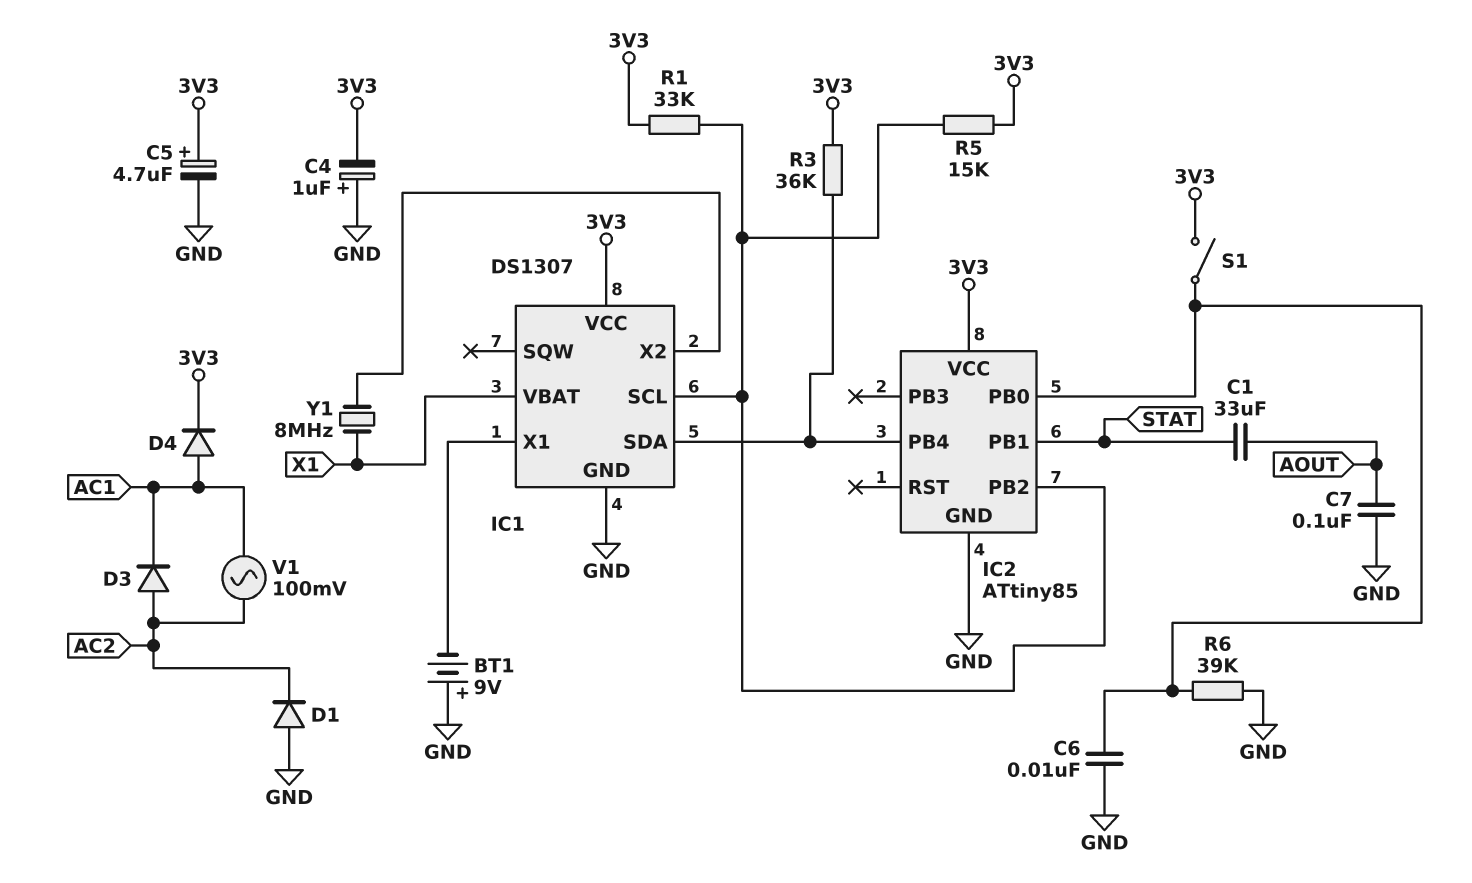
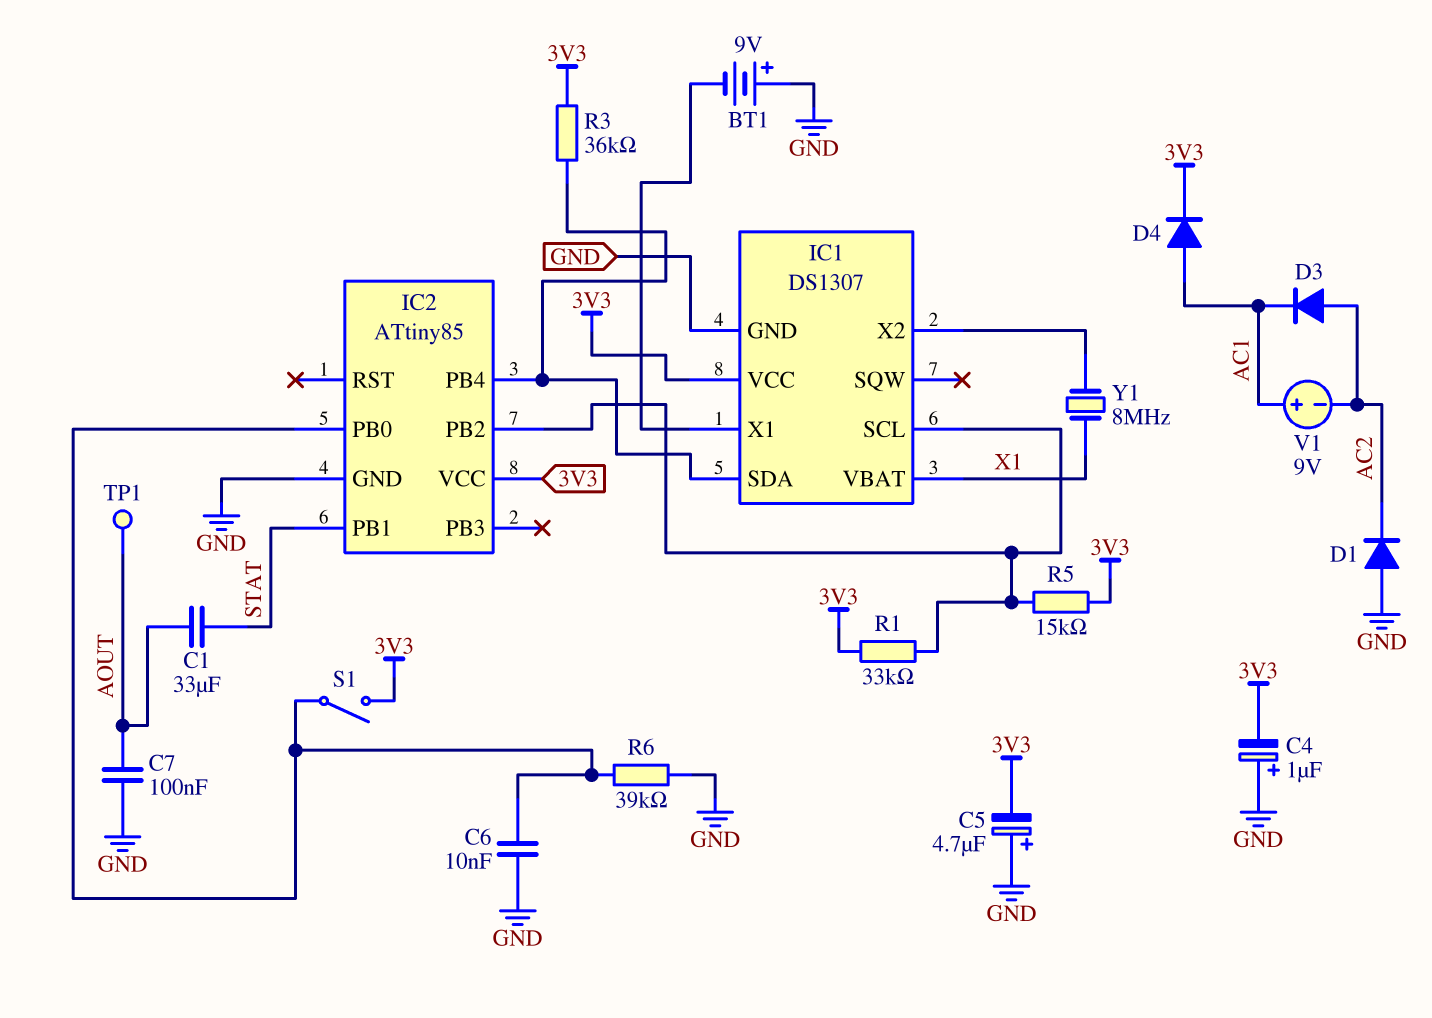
C5: 4.7uF (plus 3V3, minus GND) -> 4.7uF (plus GND, minus 3V3)
TP1: none -> test point (AOUT)
V1: AC 100mV (AC1, AC2) -> 9V (plus AC1, minus AC2)

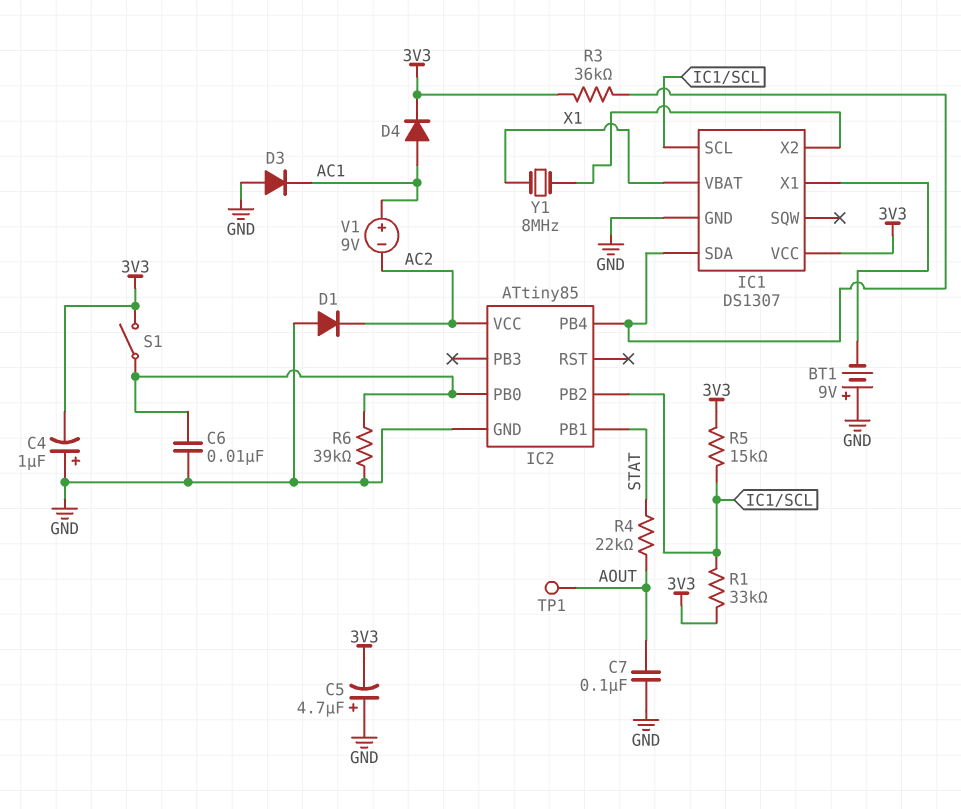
C1: 33uF (AOUT, STAT) -> none
D3: diode (A AC2, K AC1) -> diode (A GND, K AC1)
IC2 pin VCC: 3V3 -> AC2
R4: none -> 22k (AOUT, STAT)

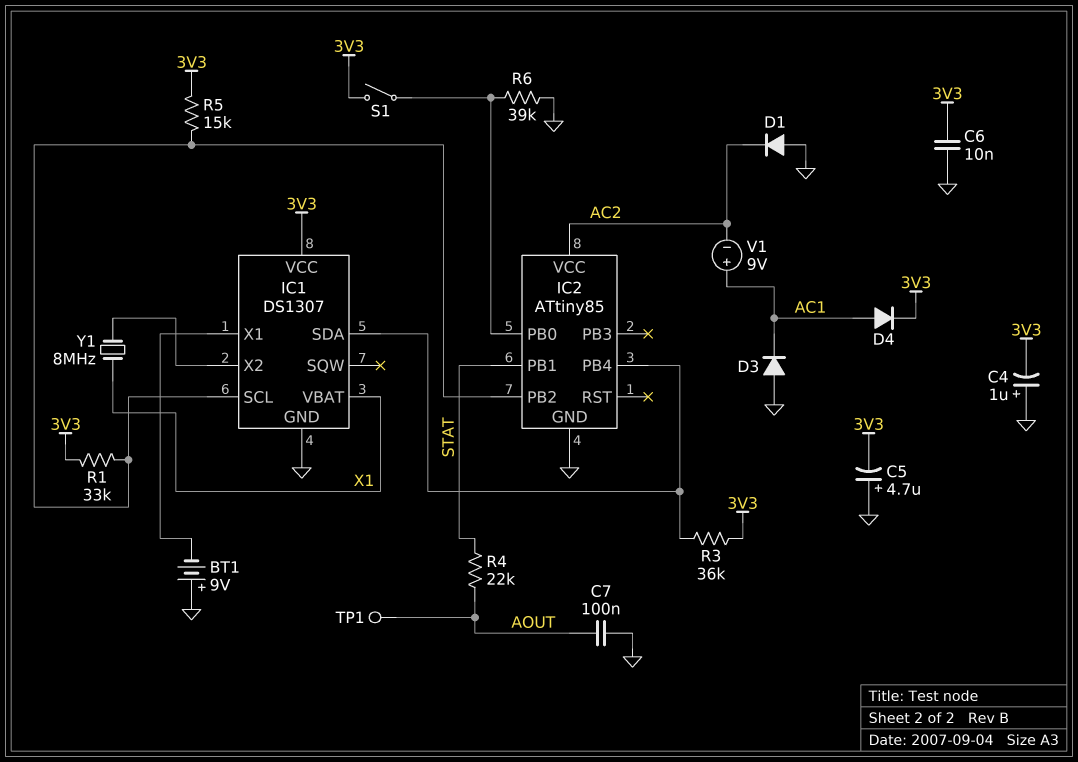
C6: 10nF (GND, IC2/PB0) -> 10nF (3V3, GND)

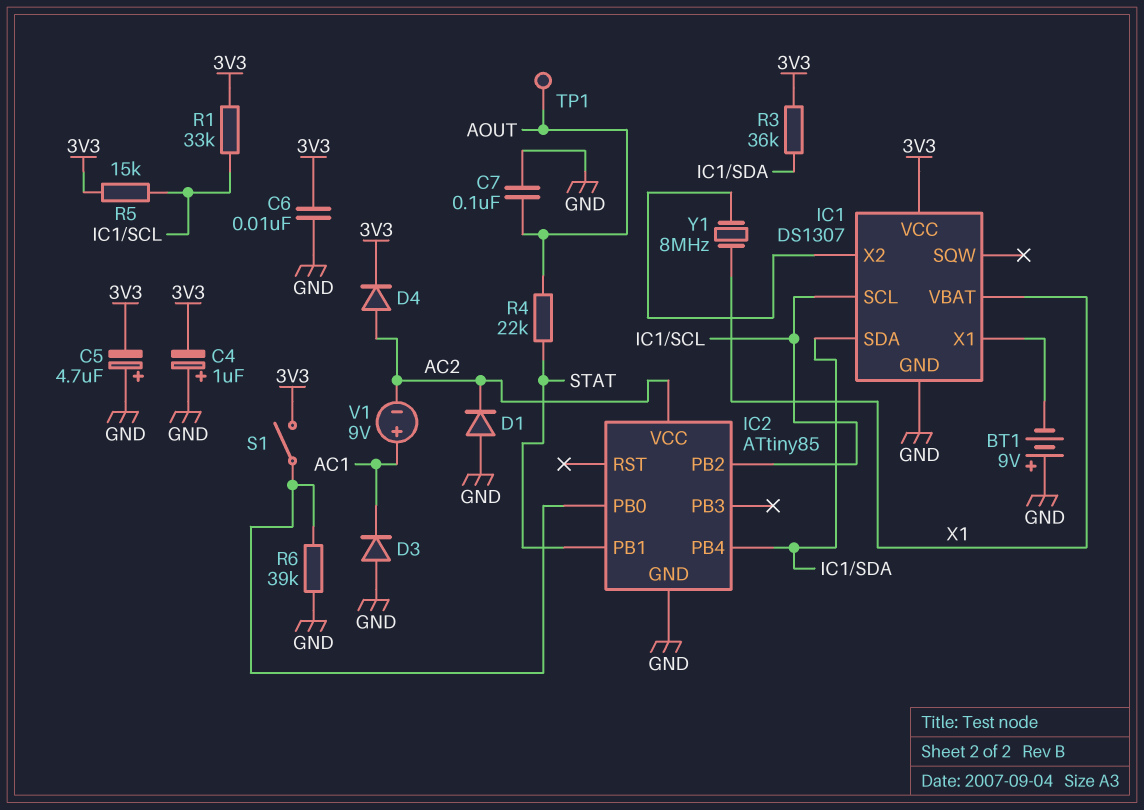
D4: diode (A AC1, K 3V3) -> diode (A AC2, K 3V3)

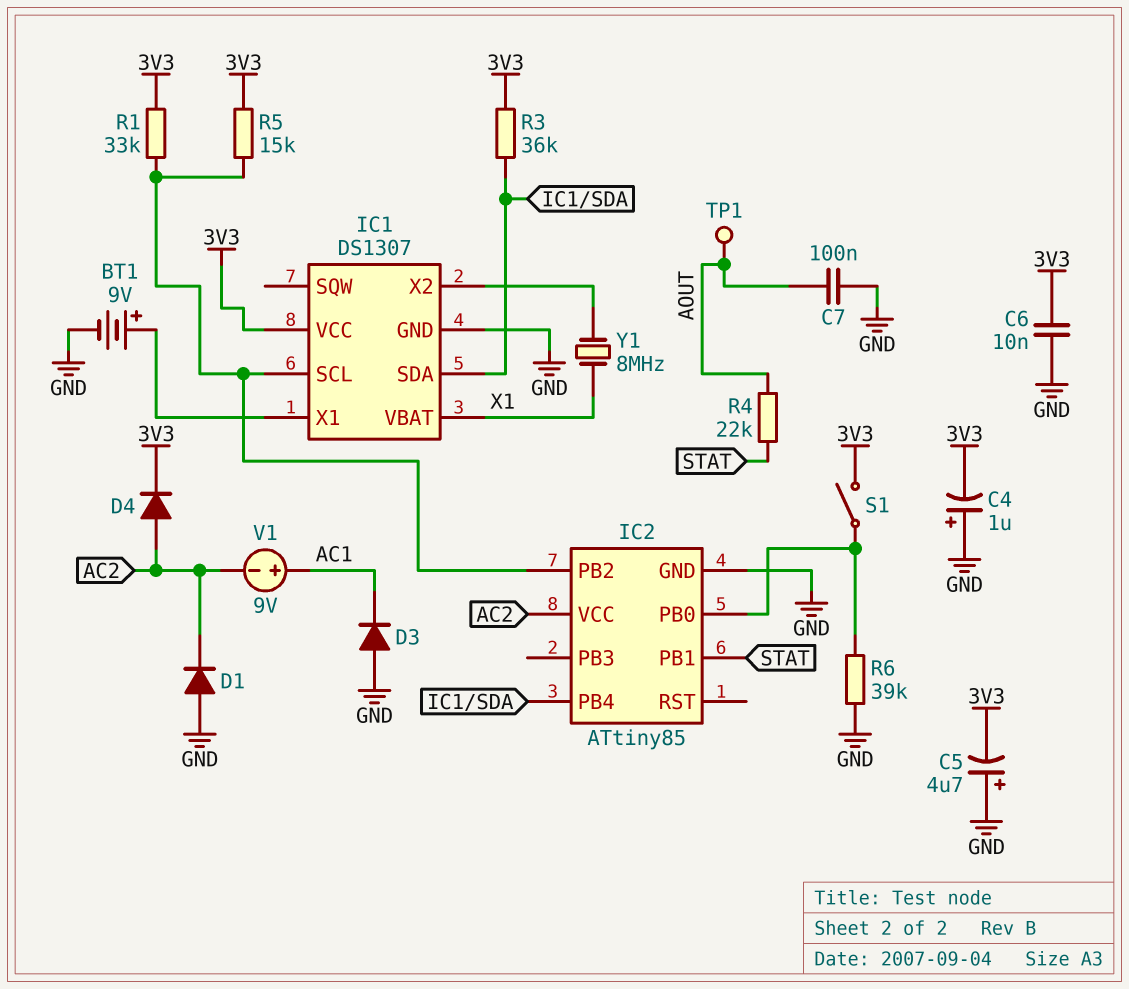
BT1: 9V (plus GND, minus IC1/X1) -> 9V (plus IC1/X1, minus GND)

